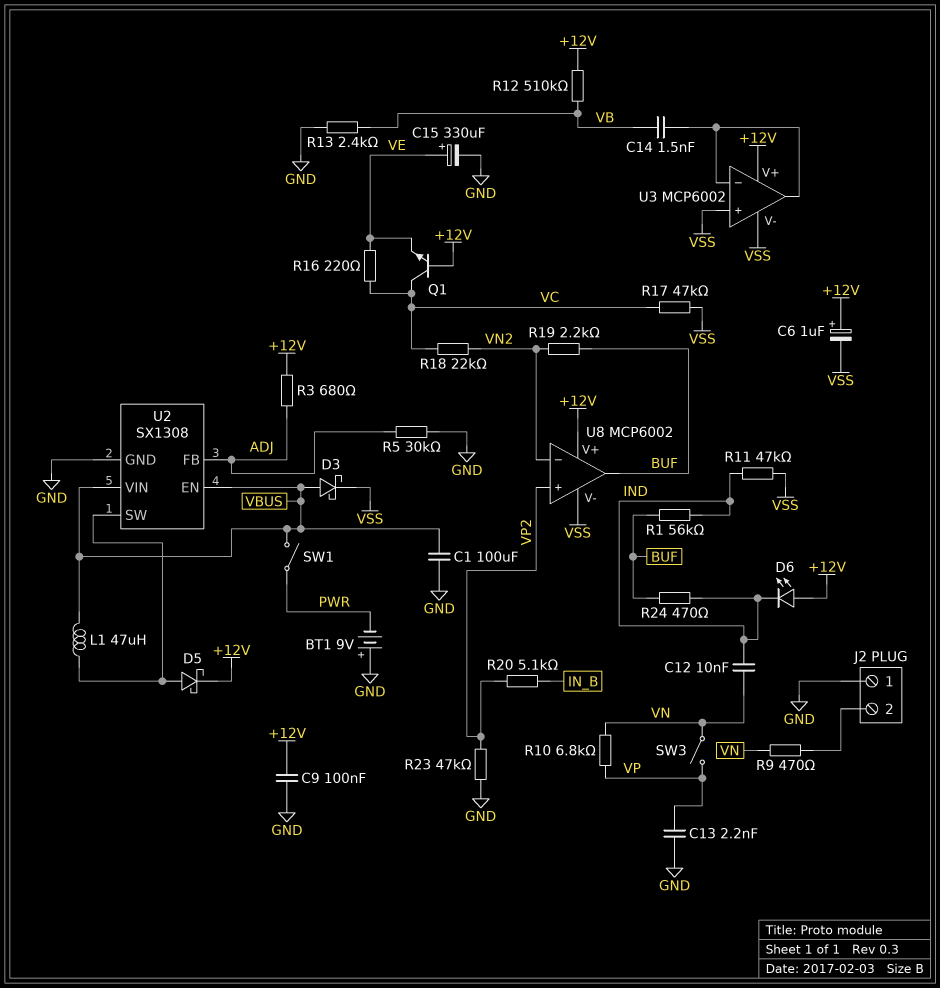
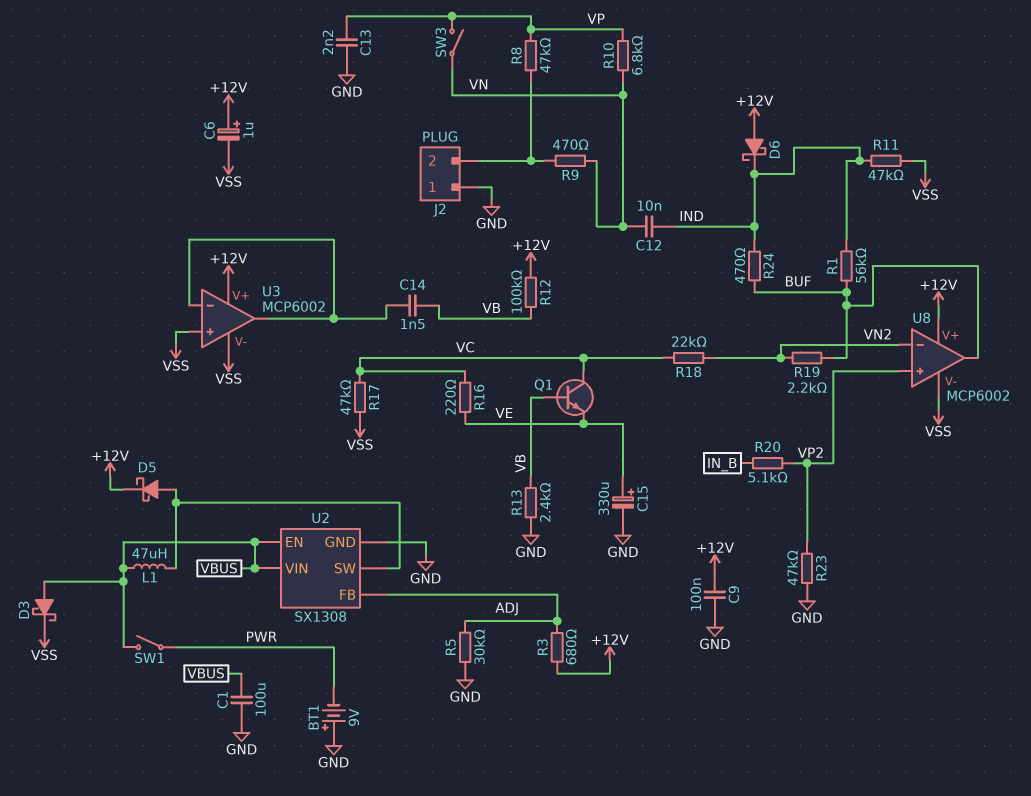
D6: LED (A +12V, K IND) -> schottky (A +12V, K IND)
Q1: NPN (B +12V, C VC, E VE) -> NPN (B VB, C VC, E VE)
R8: none -> 47k (J2/2, VP)
R12: 510k (+12V, VB) -> 100k (+12V, VB)

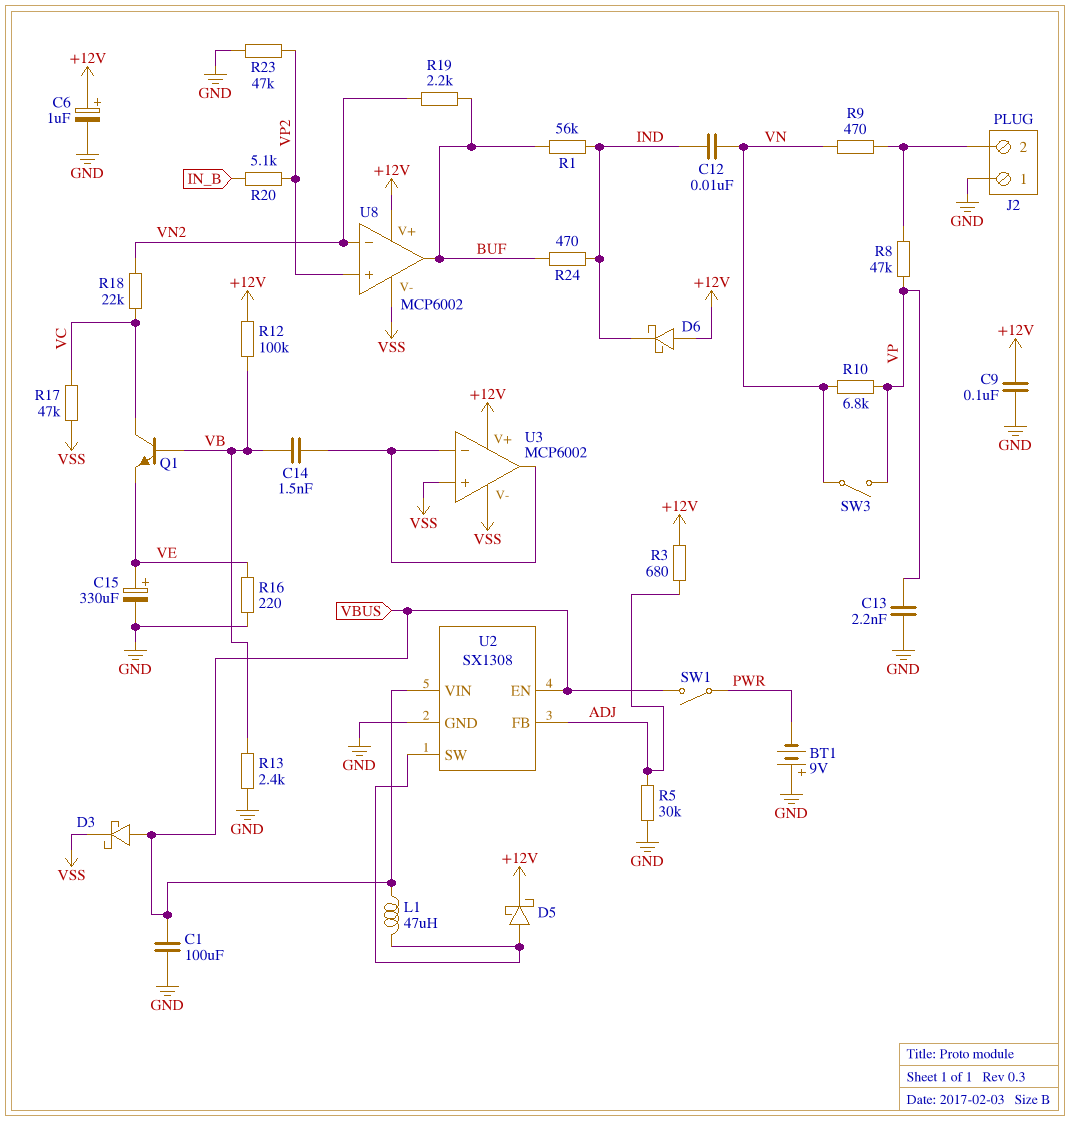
C6: 1uF (plus +12V, minus VSS) -> 1uF (plus +12V, minus GND)
R11: 47k (IND, VSS) -> none
R16: 220 (VC, VE) -> 220 (GND, VE)

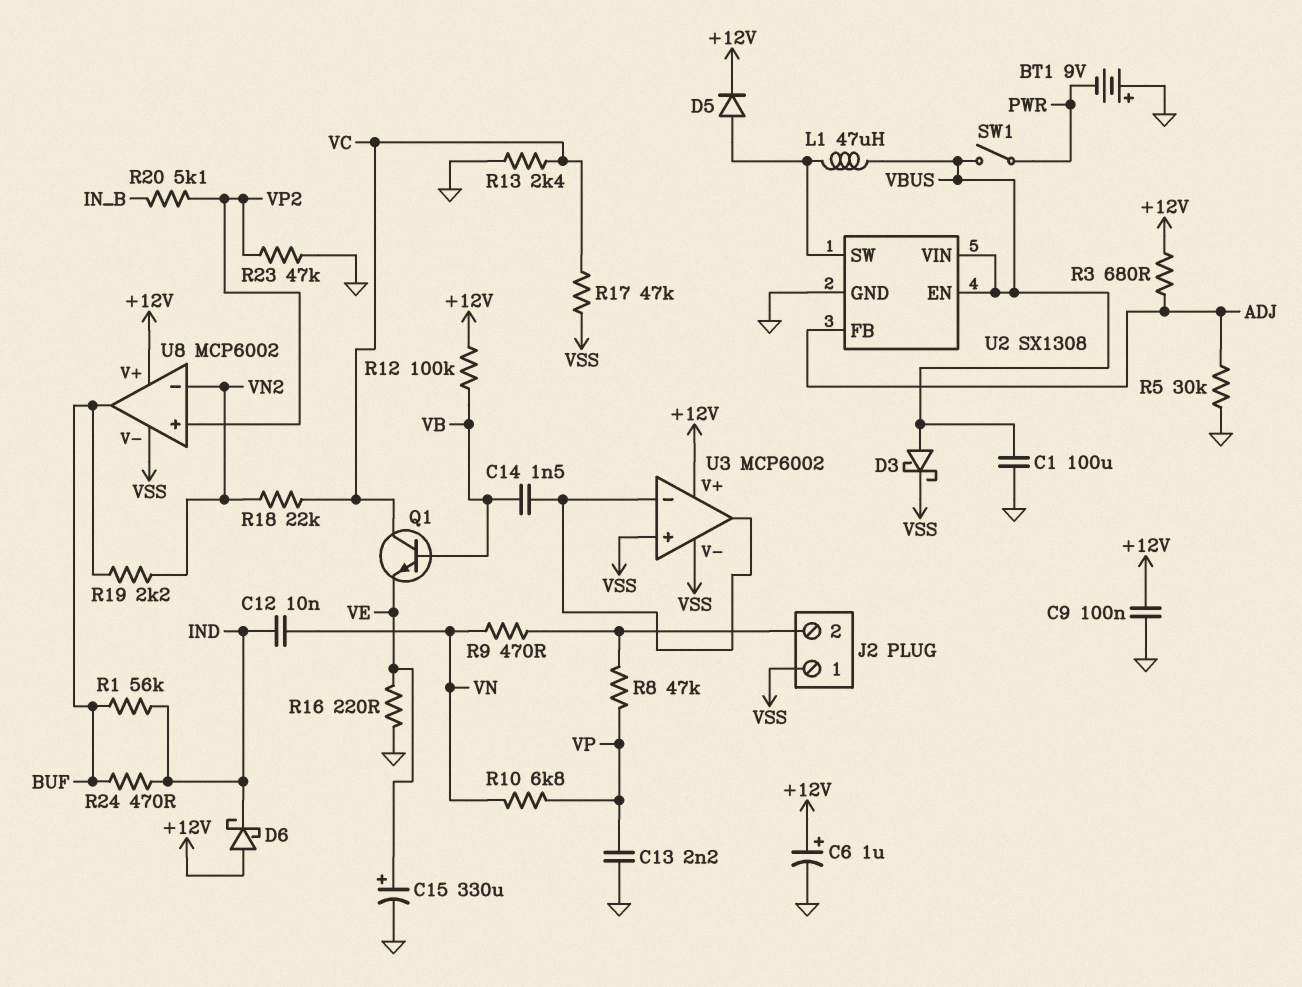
D5: schottky (A U2/SW, K +12V) -> diode (A U2/SW, K +12V)
J2 pin 1: GND -> VSS
R13: 2.4k (GND, VB) -> 2.4k (GND, VC)
SW3: switch (VN, VP) -> none

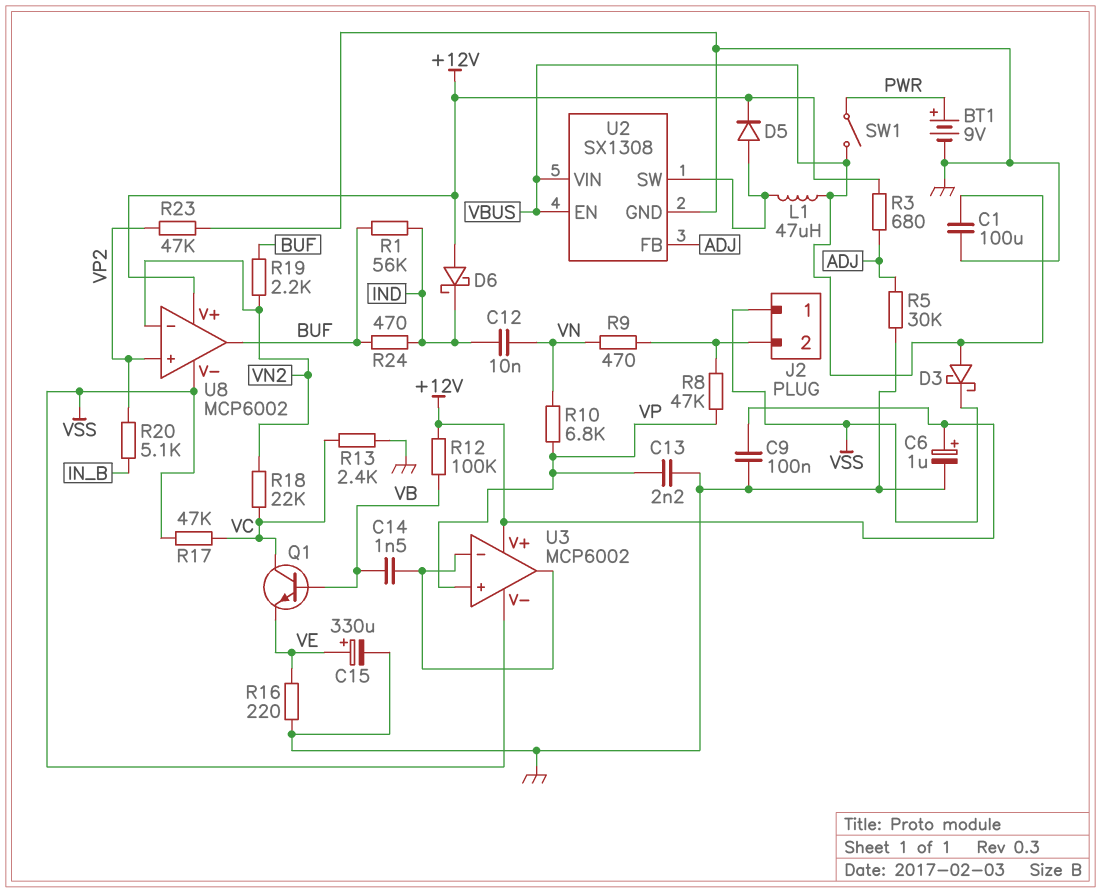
BT1: 9V (plus GND, minus PWR) -> 9V (plus PWR, minus GND)
U3 pin in+: VSS -> VP

